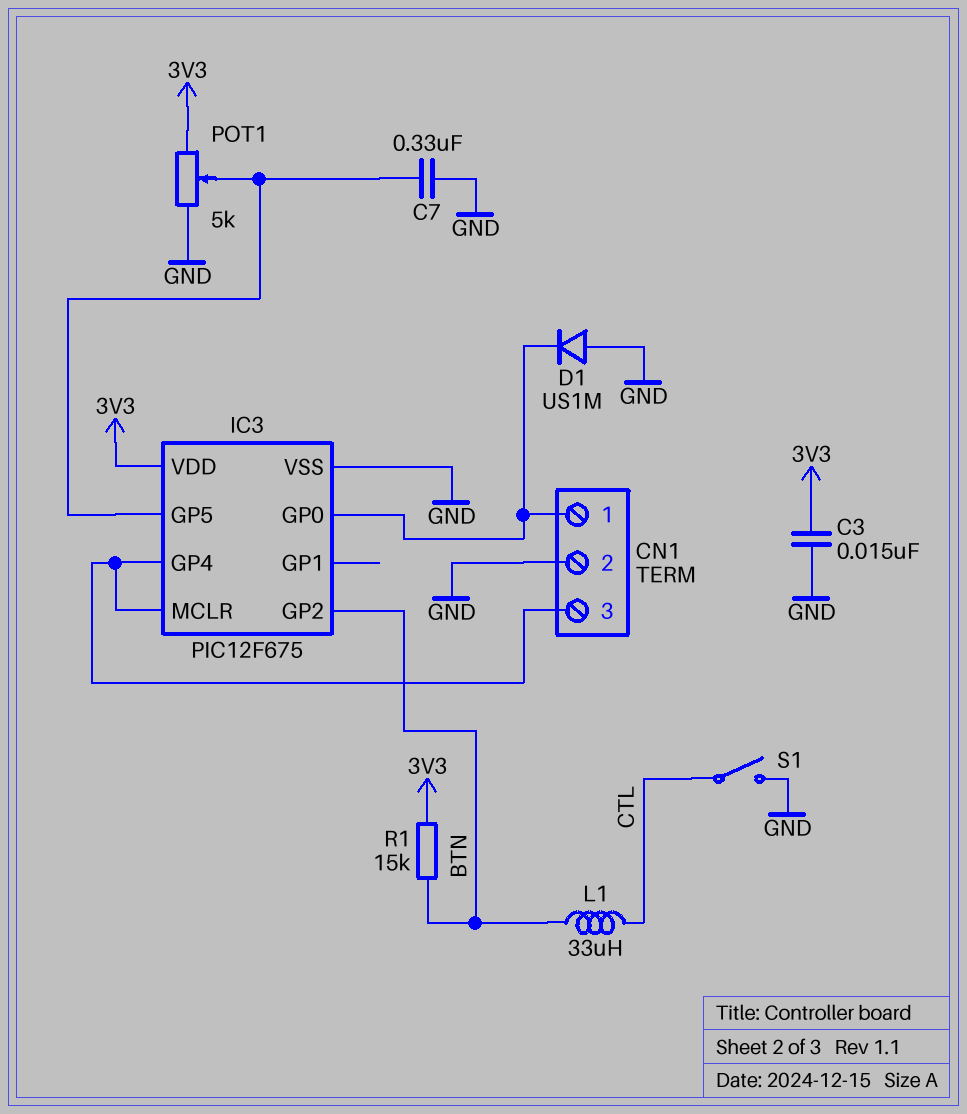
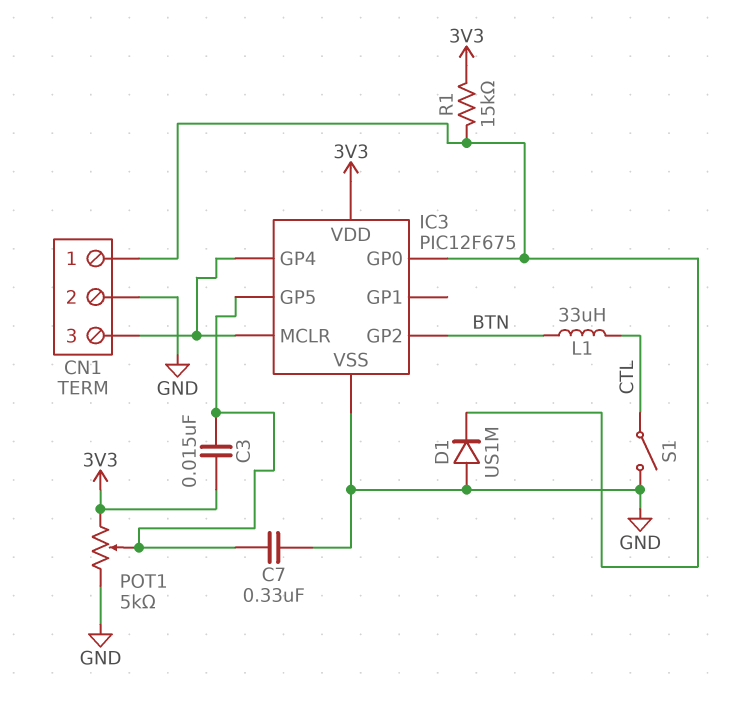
C3: 15nF (3V3, GND) -> 15nF (3V3, IC3/GP5)
R1: 15k (3V3, BTN) -> 15k (3V3, CN1/1)

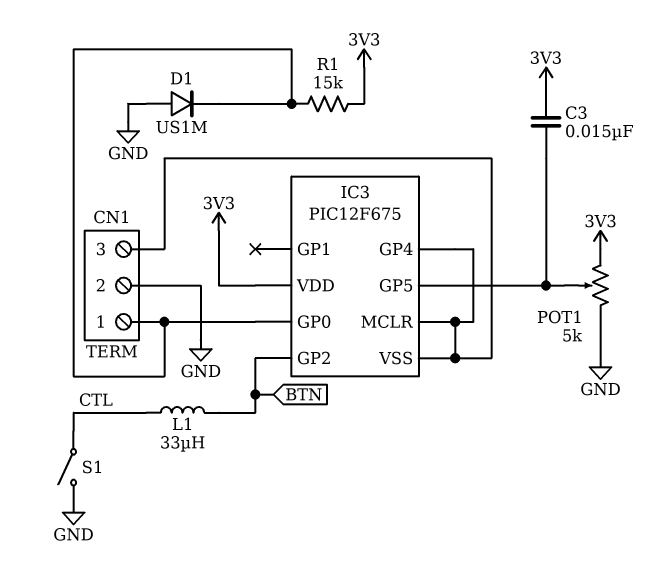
C7: 330nF (GND, IC3/GP5) -> none
IC3 pin VSS: GND -> CN1/3

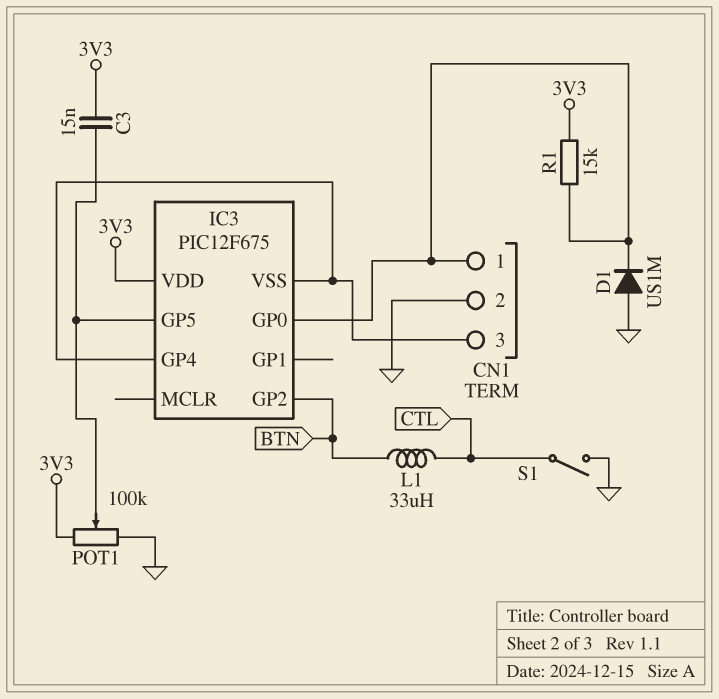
IC3 pin MCLR: CN1/3 -> none
POT1: 5k (3V3, GND, wiper IC3/GP5) -> 100k (3V3, GND, wiper IC3/GP5)

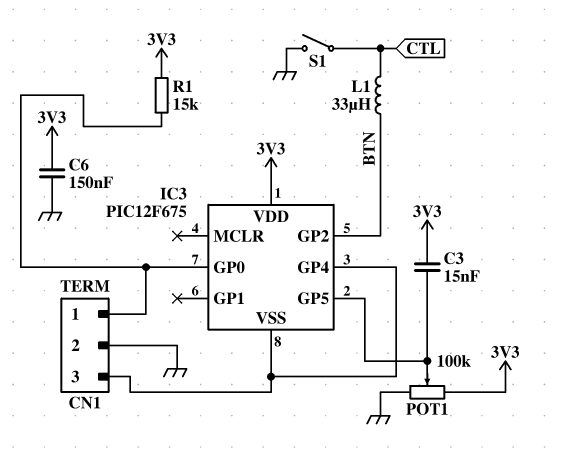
C6: none -> 150nF (3V3, GND)
D1: diode US1M (A GND, K CN1/1) -> none

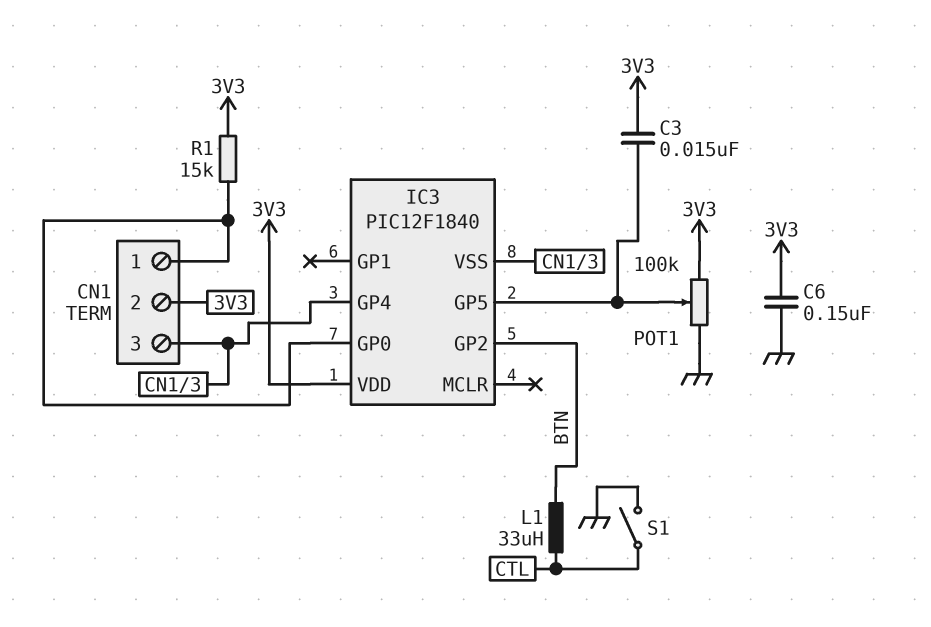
CN1 pin 2: GND -> 3V3
IC3: PIC12F675 -> PIC12F1840

